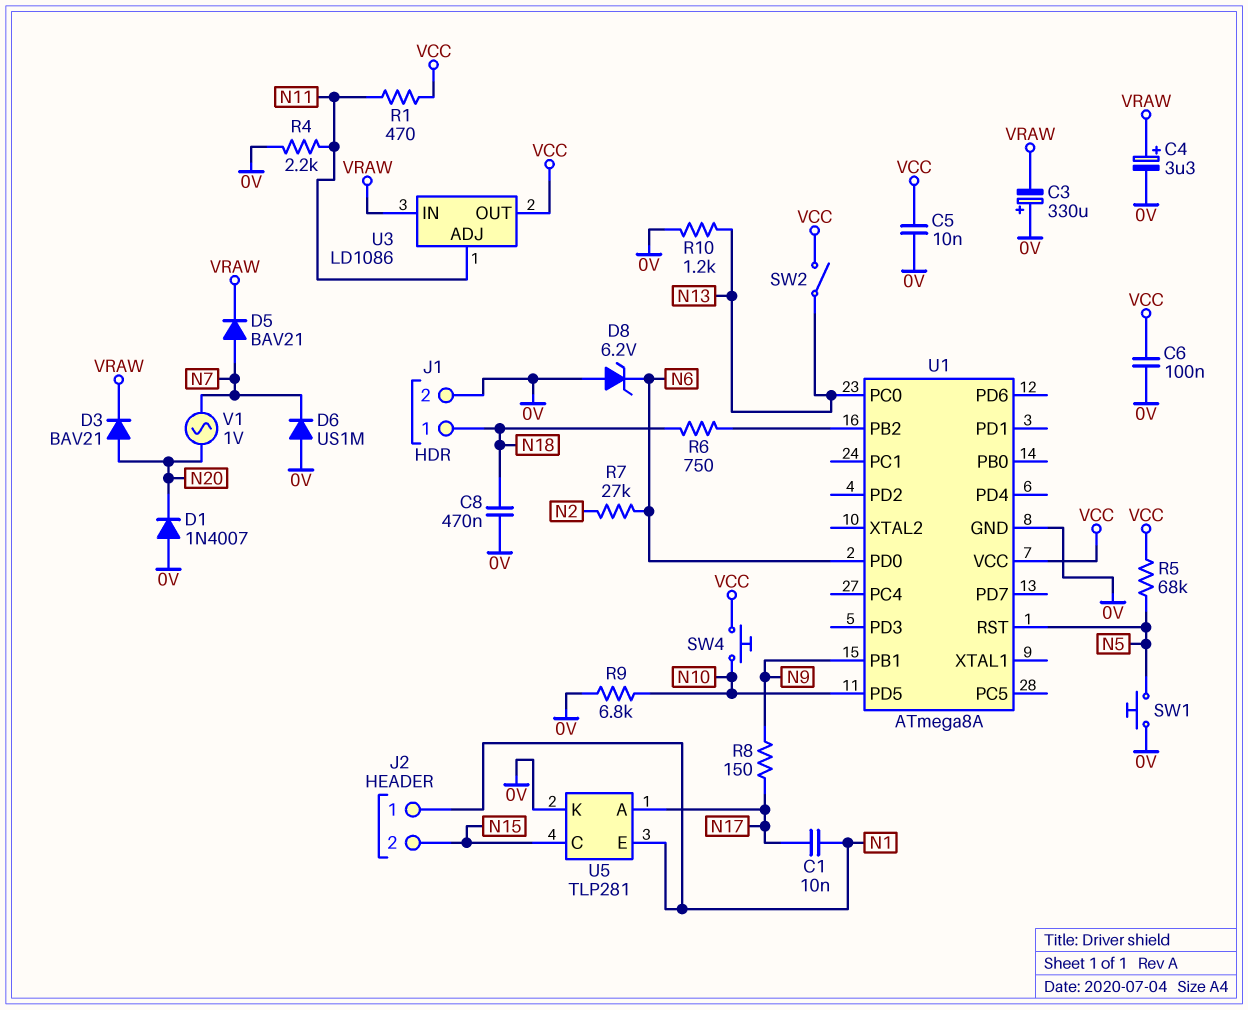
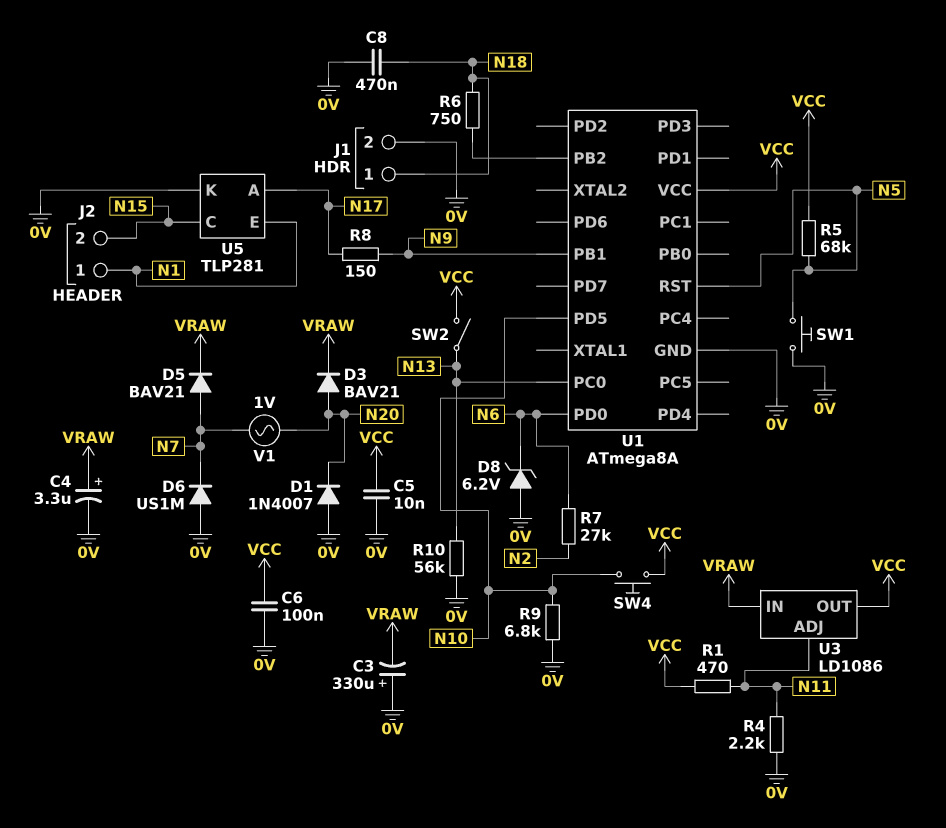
C1: 10nF (N1, N17) -> none
R10: 1.2k (0V, N13) -> 56k (0V, N13)

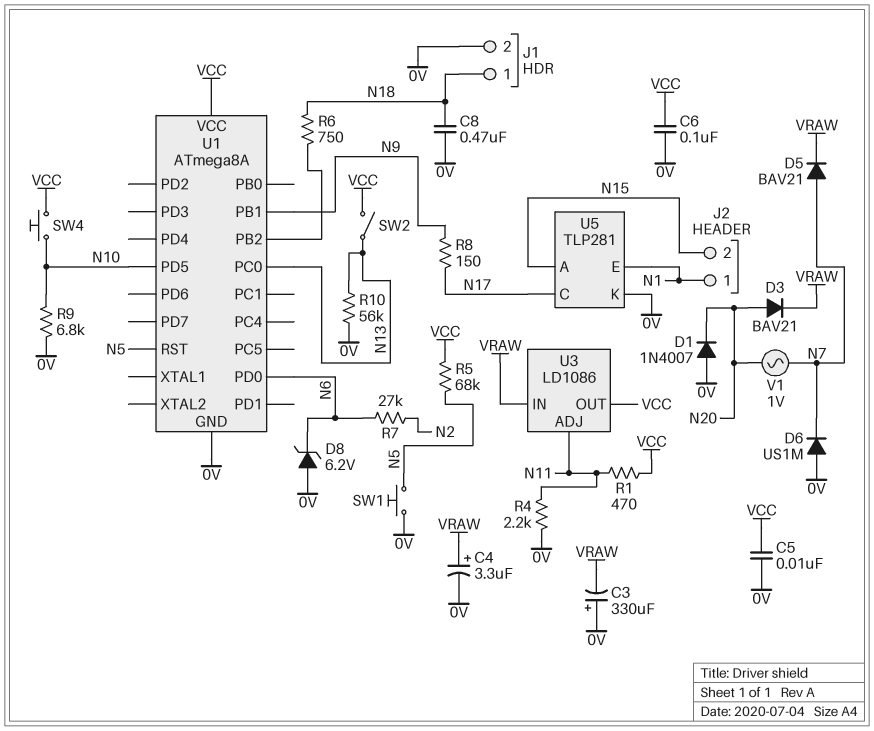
U5 pin A: N17 -> N15
U5 pin C: N15 -> N17

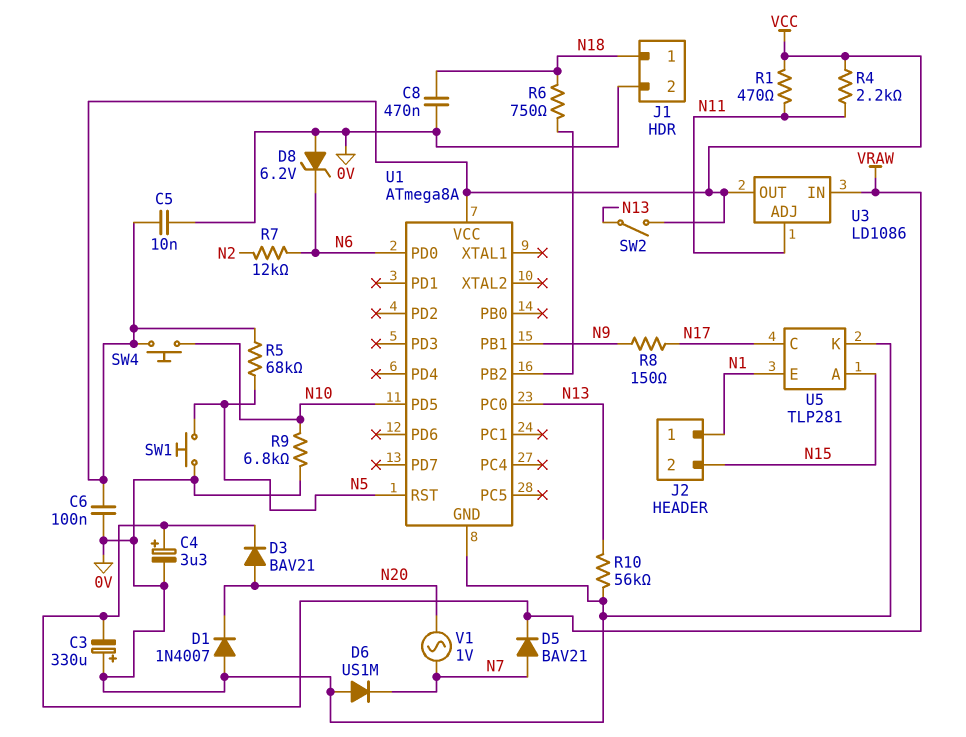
R4: 2.2k (0V, N11) -> 2.2k (N11, VCC)
R7: 27k (N2, N6) -> 12k (N2, N6)

